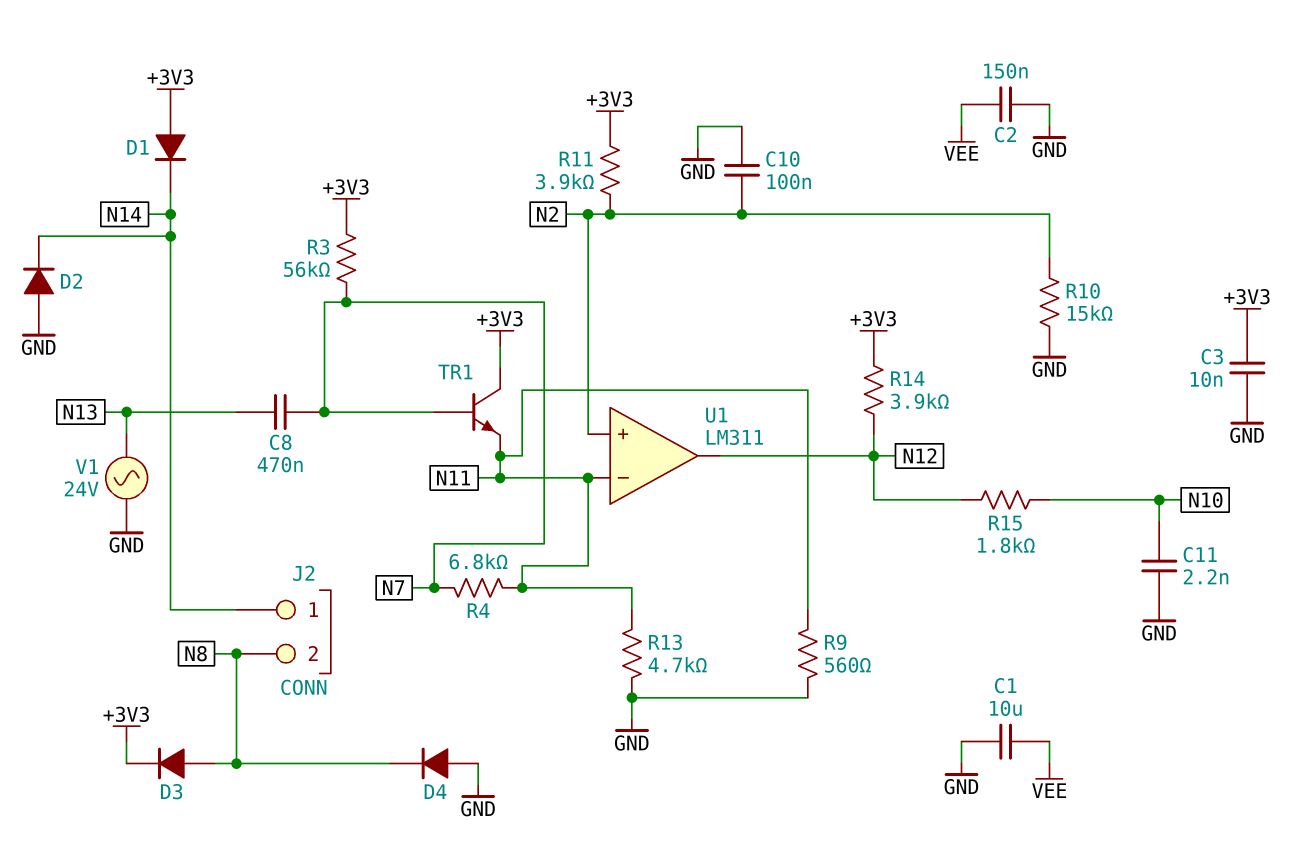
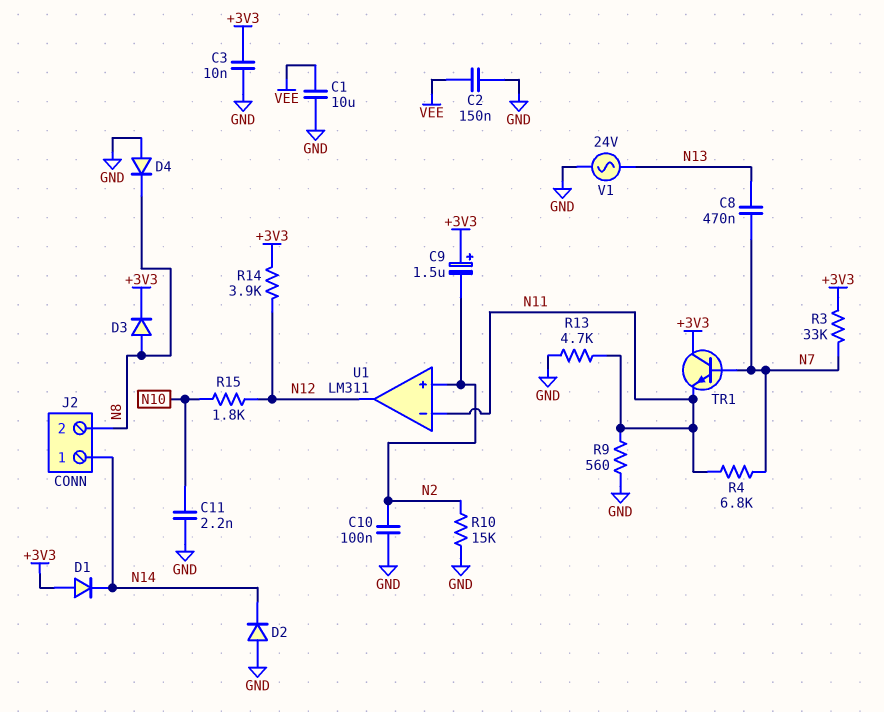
C9: none -> 1.5uF (plus +3V3, minus N2)
R3: 56k (+3V3, N7) -> 33k (+3V3, N7)
R11: 3.9k (+3V3, N2) -> none

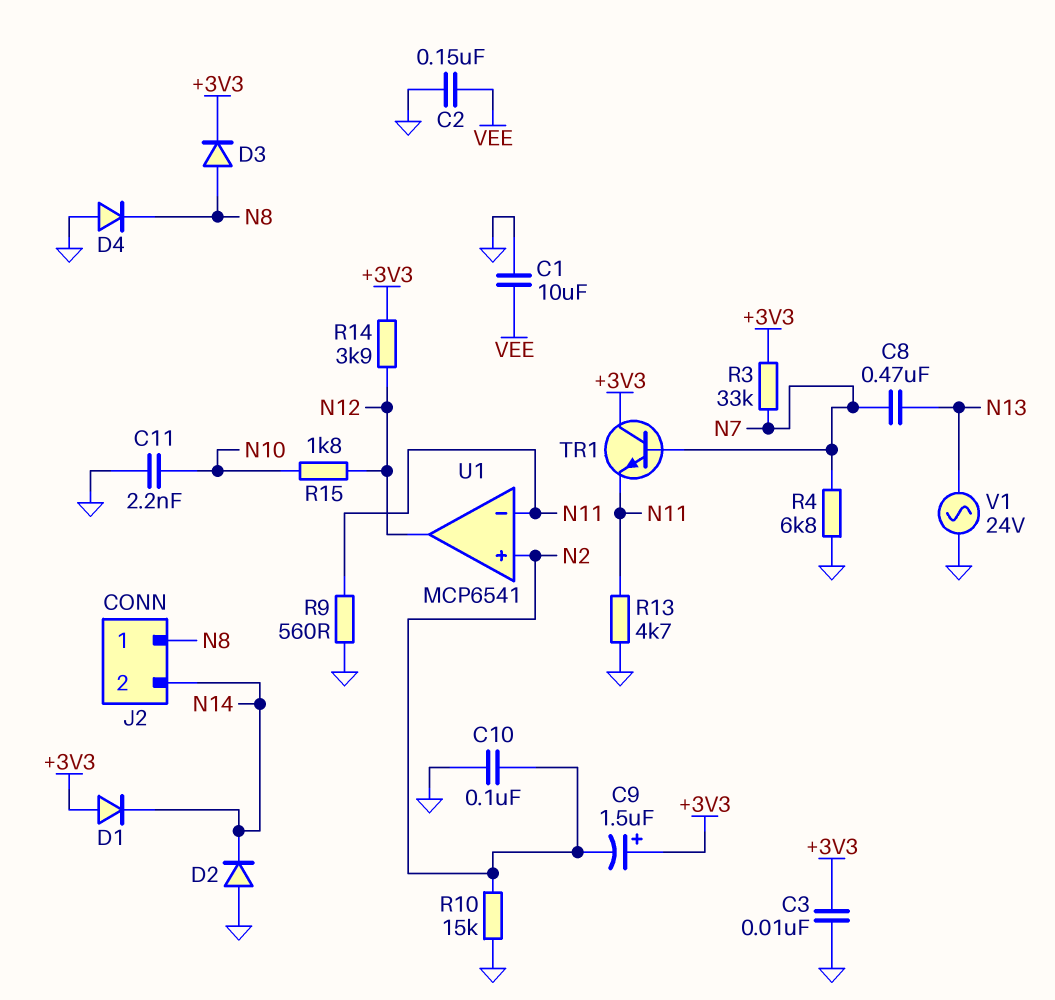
J2 pin 1: N14 -> N8
J2 pin 2: N8 -> N14
R4: 6.8k (N7, N11) -> 6.8k (GND, N7)
U1: LM311 -> MCP6541

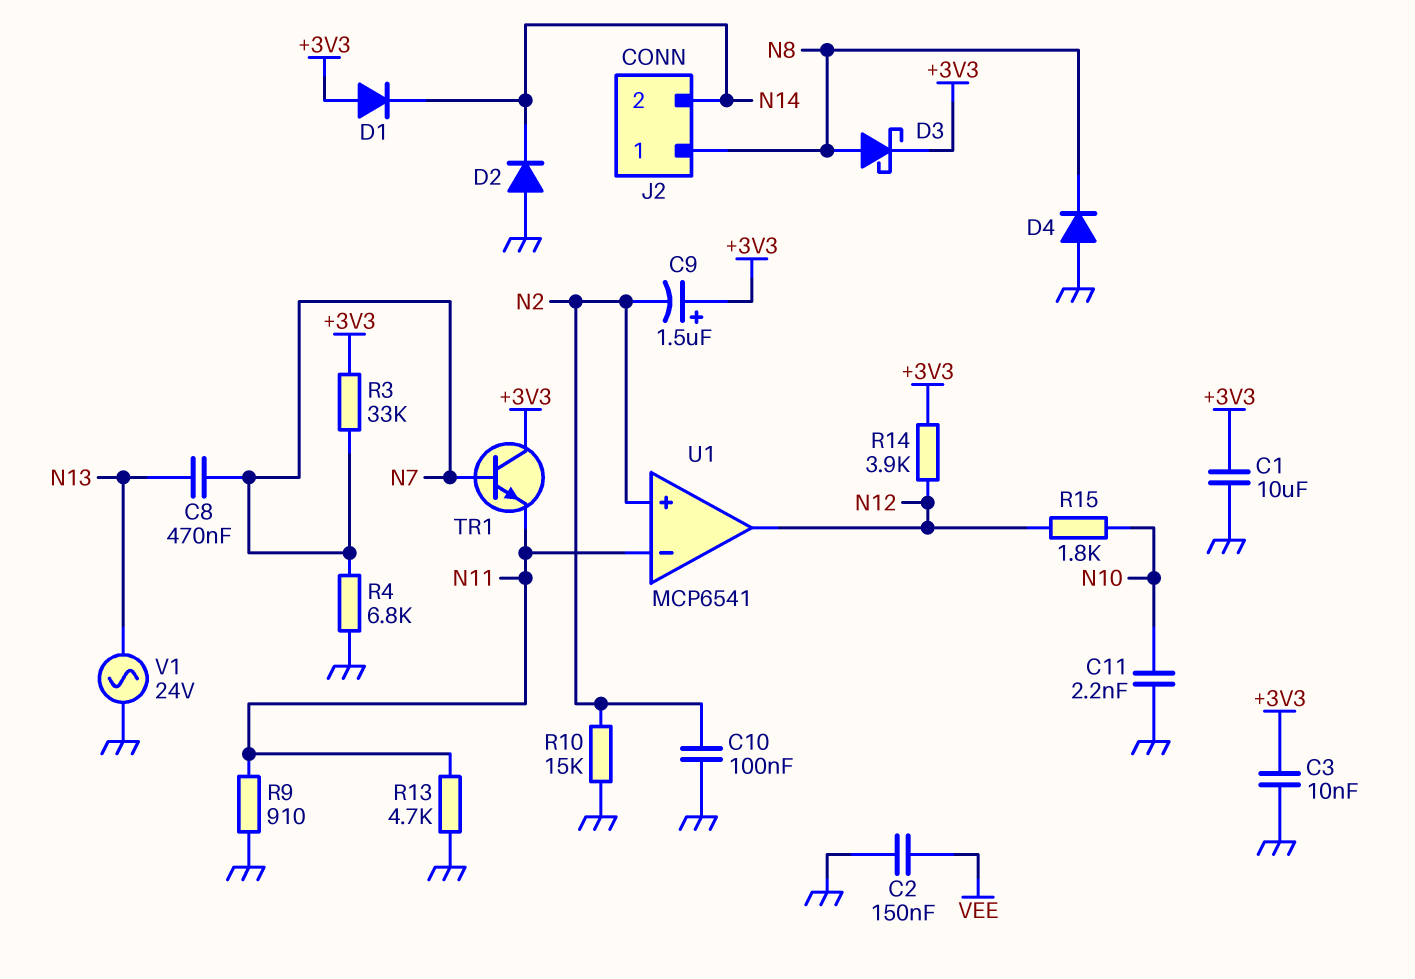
C1: 10uF (GND, VEE) -> 10uF (+3V3, GND)
D3: diode (A N8, K +3V3) -> schottky (A N8, K +3V3)
R9: 560 (GND, N11) -> 910 (GND, N11)

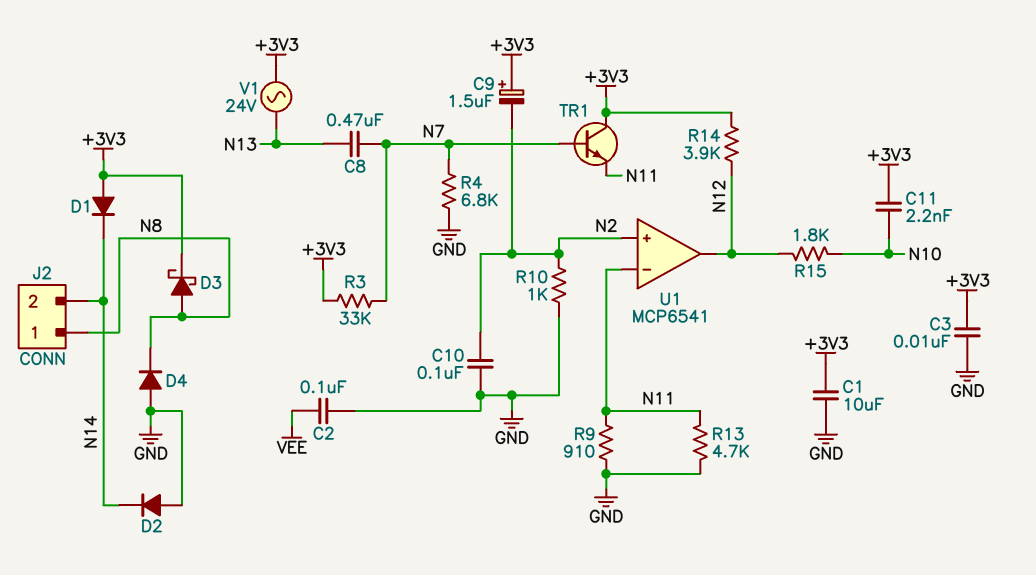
C2: 150nF (GND, VEE) -> 100nF (GND, VEE)
C11: 2.2nF (GND, N10) -> 2.2nF (+3V3, N10)
R10: 15k (GND, N2) -> 1k (GND, N2)
V1: AC 24V (GND, N13) -> AC 24V (+3V3, N13)

